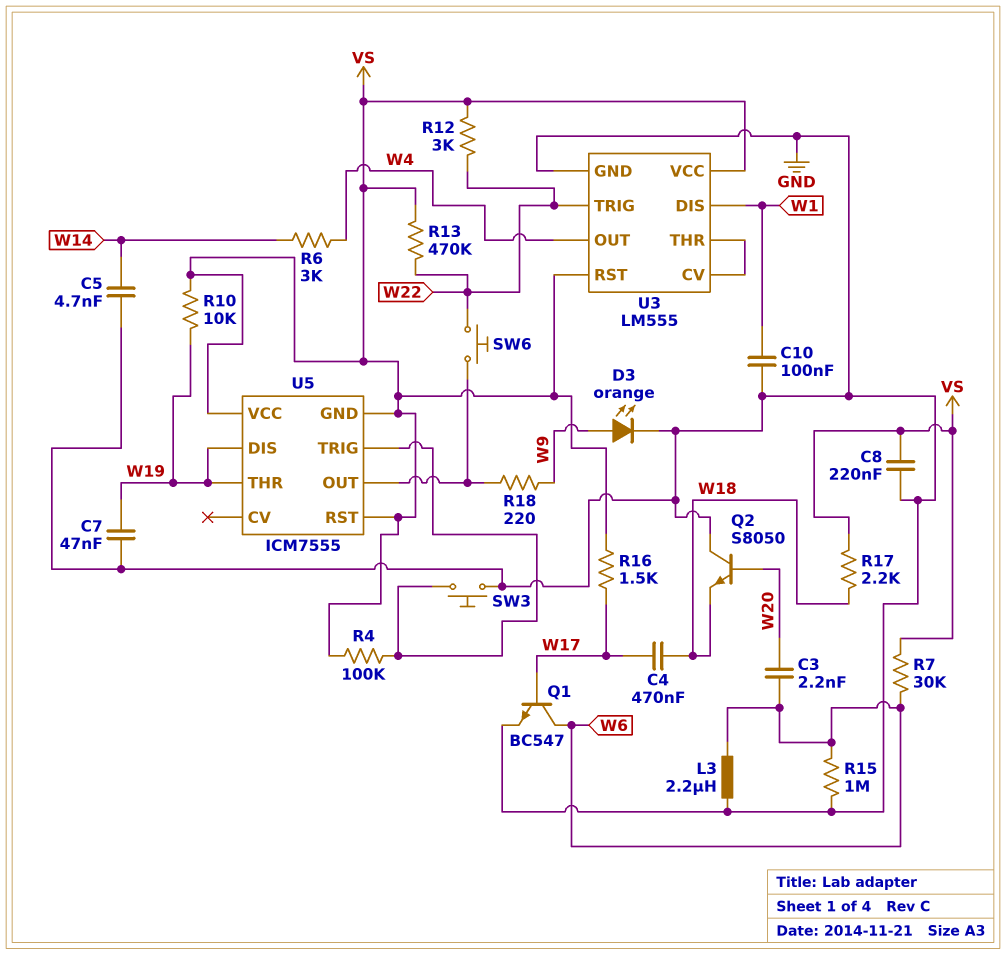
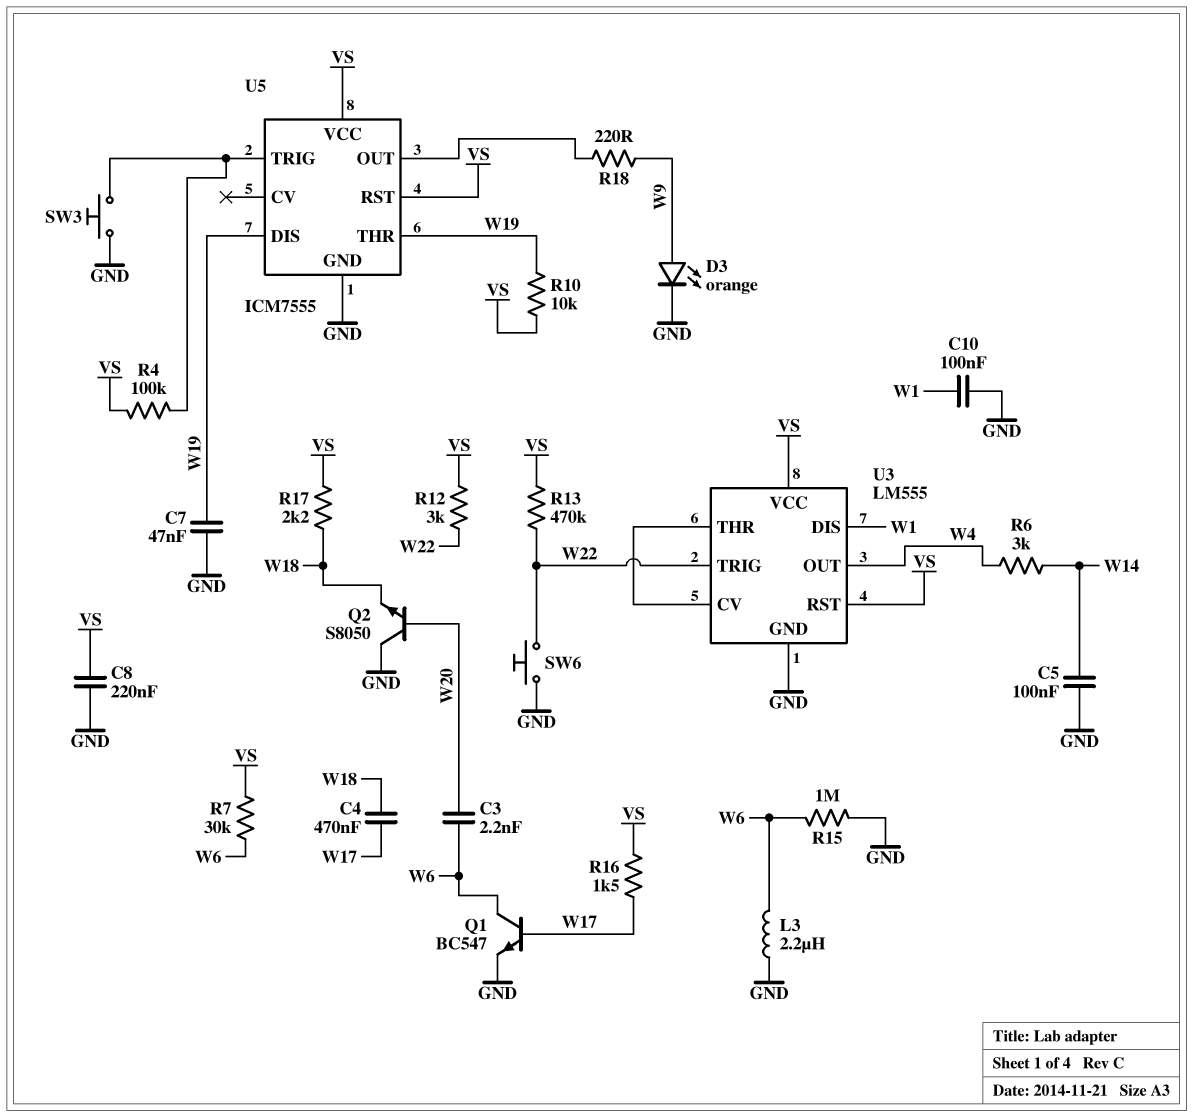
C5: 4.7nF (GND, W14) -> 100nF (GND, W14)
SW6: button (U5/OUT, W22) -> button (GND, W22)
U5 pin GND: VS -> GND

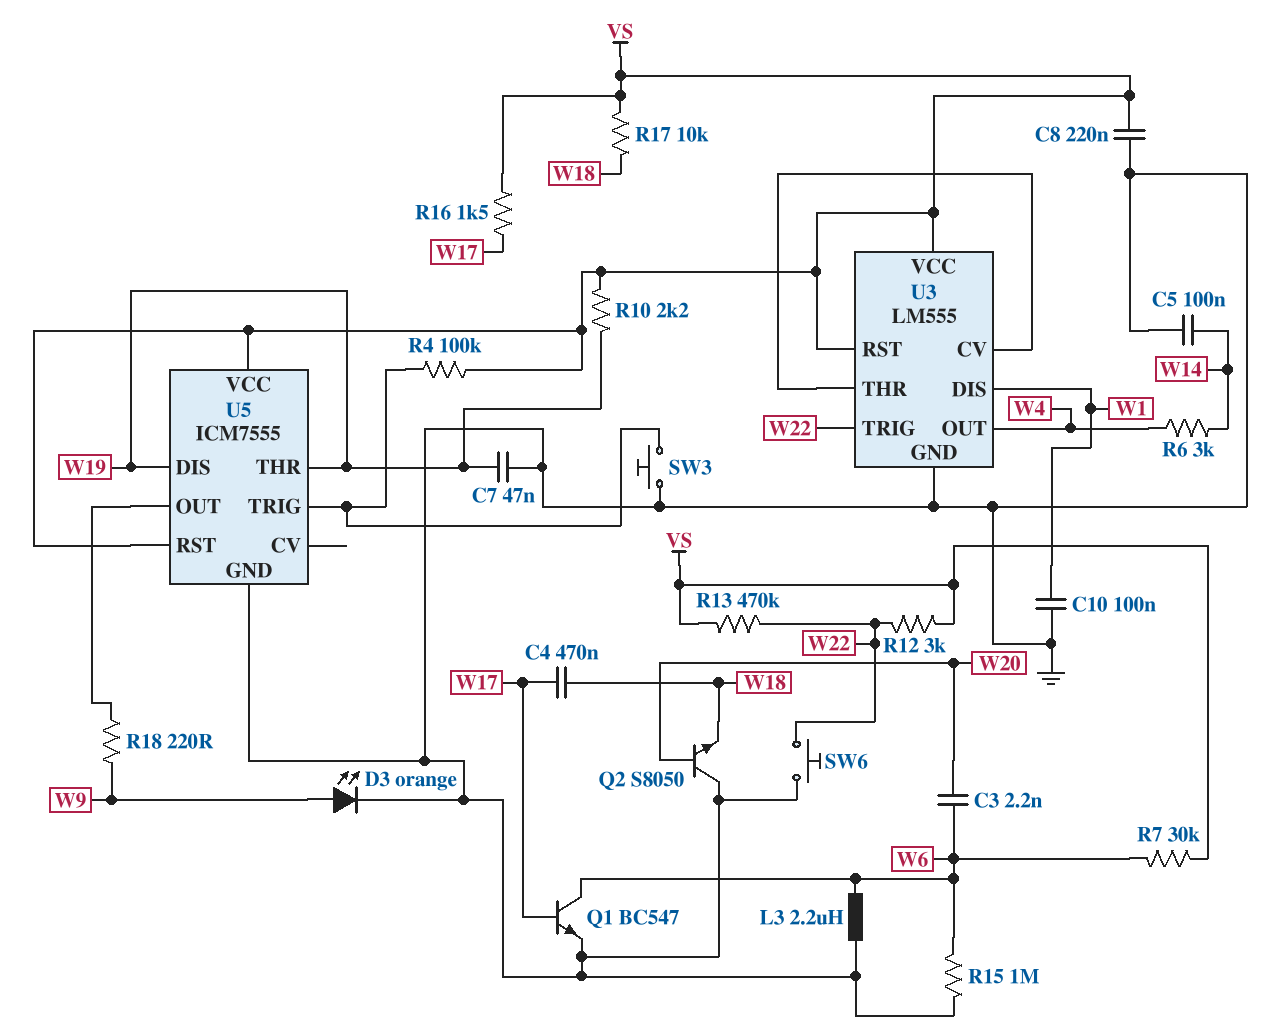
R10: 10k (VS, W19) -> 2.2k (VS, W19)
R17: 2.2k (VS, W18) -> 10k (VS, W18)

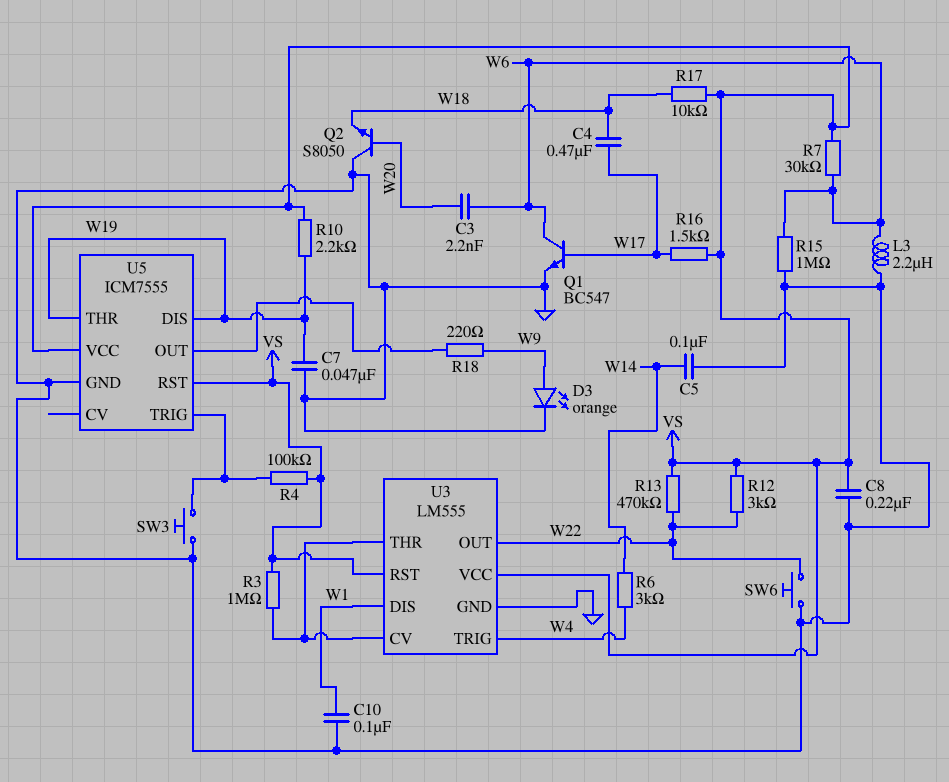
R3: none -> 1M (U3/CV, VS)
U3 pin OUT: W4 -> W22
U3 pin TRIG: W22 -> W4

